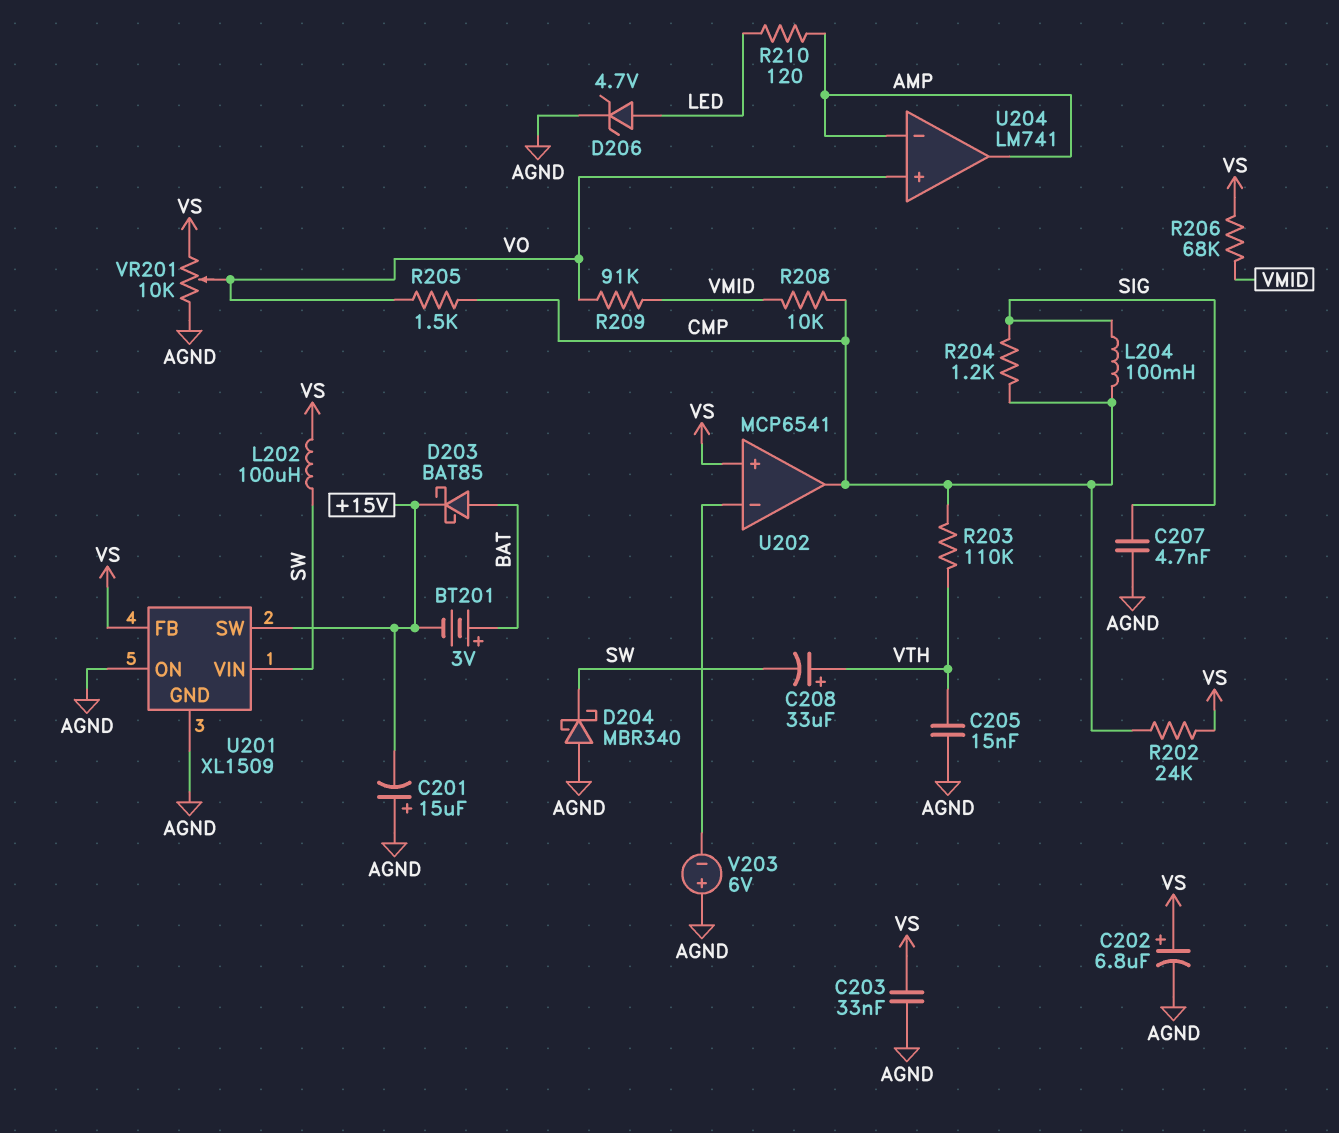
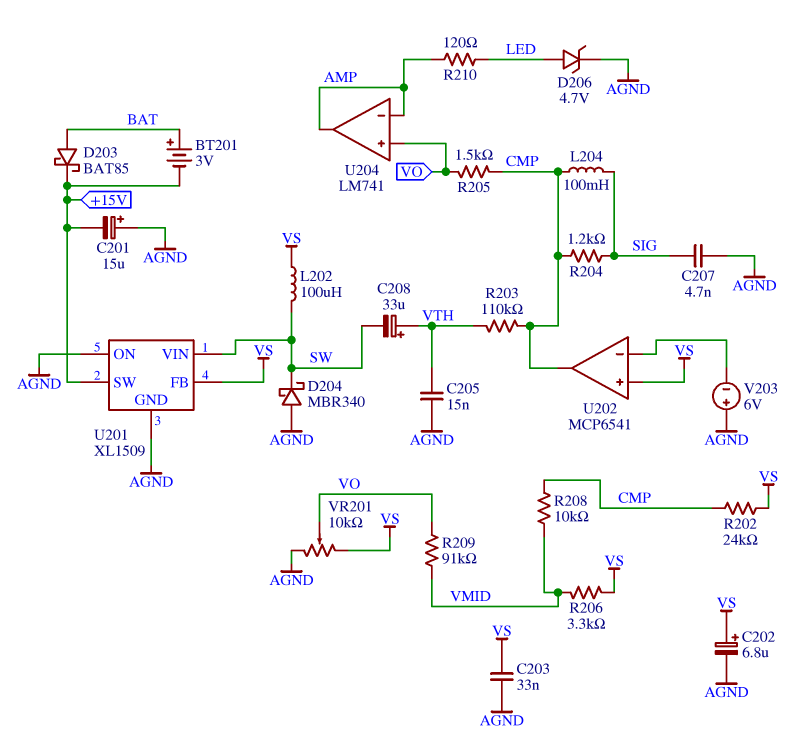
R206: 68k (VMID, VS) -> 3.3k (VMID, VS)

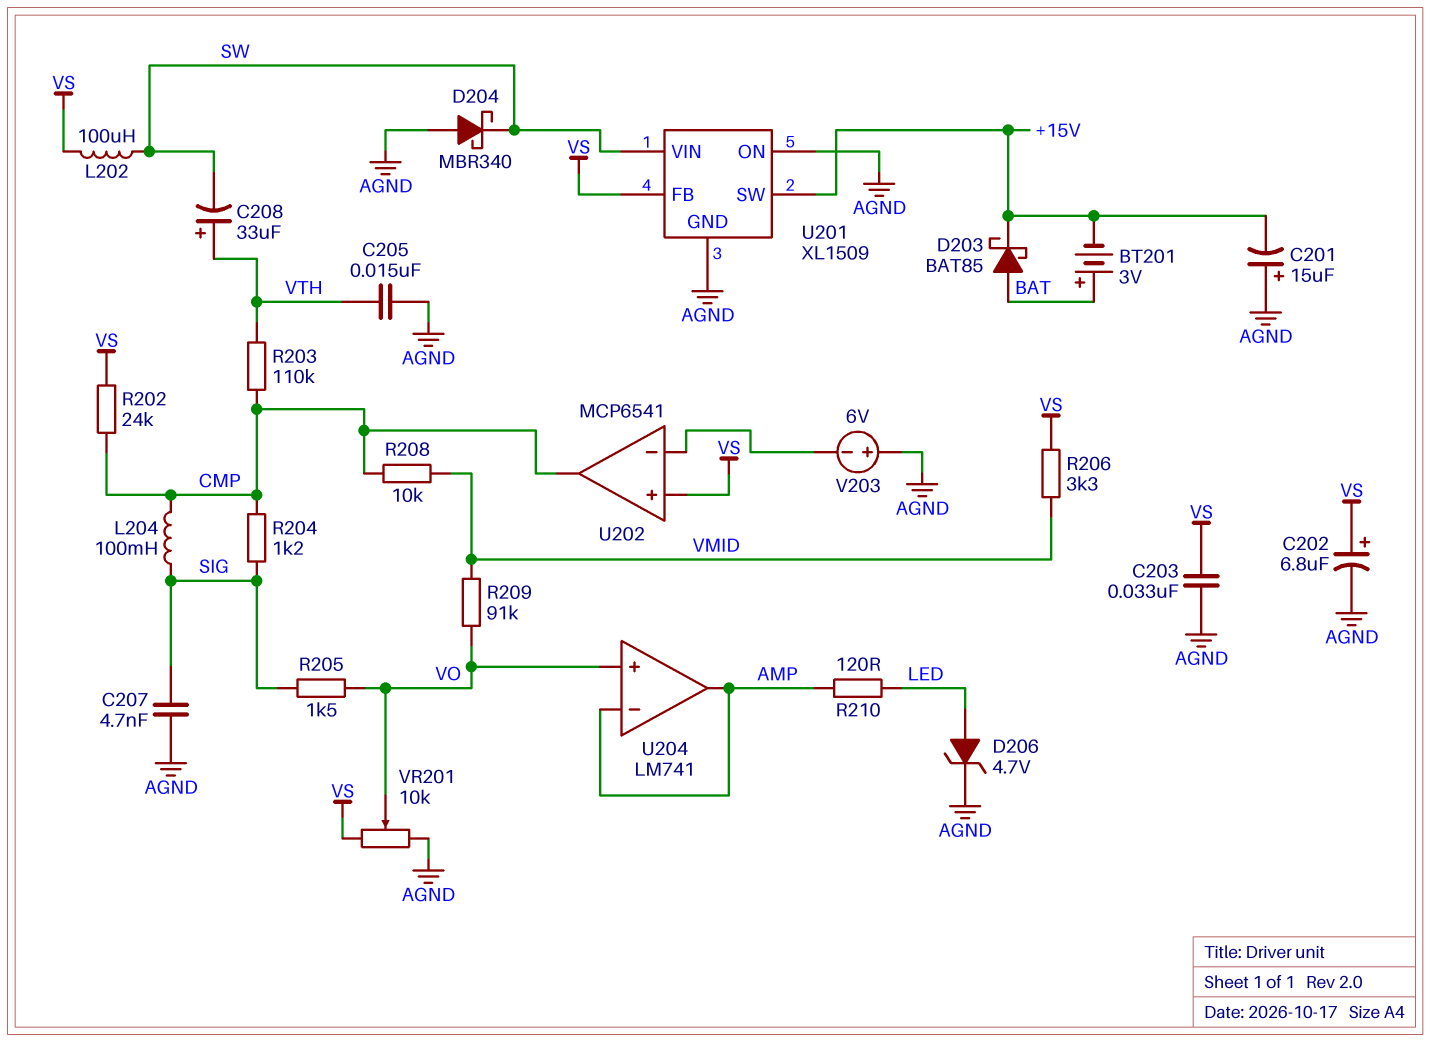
R205: 1.5k (CMP, VO) -> 1.5k (SIG, VO)

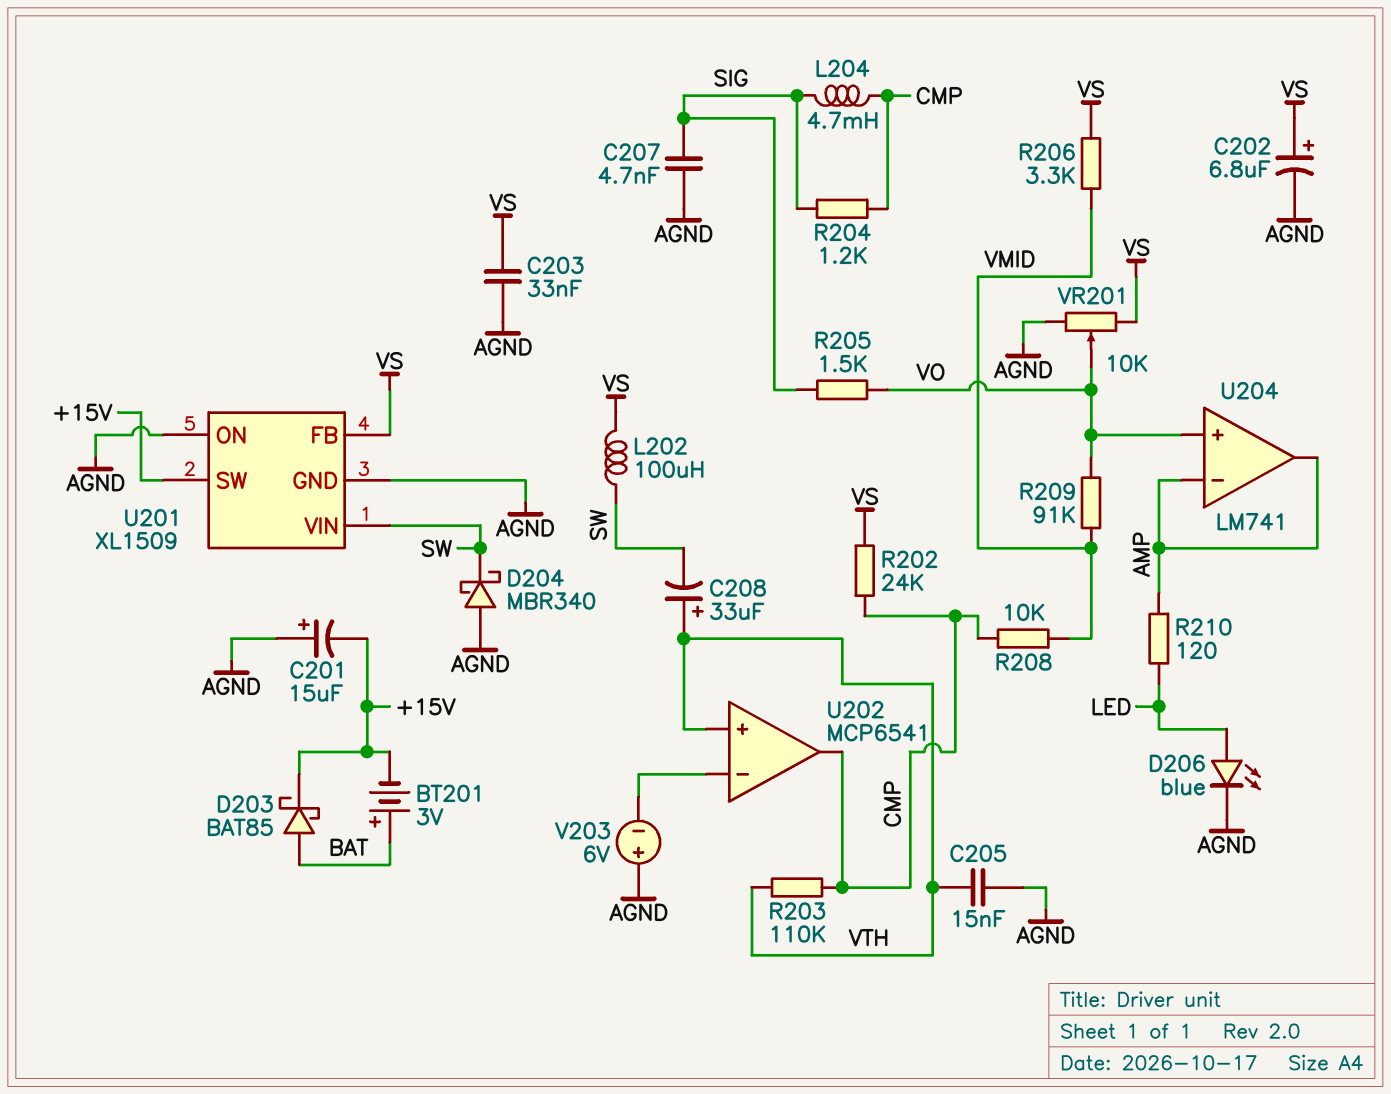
D206: zener 4.7V (A LED, K AGND) -> LED blue (A LED, K AGND)
L204: 100mH (CMP, SIG) -> 4.7mH (CMP, SIG)
U202 pin in+: VS -> VTH

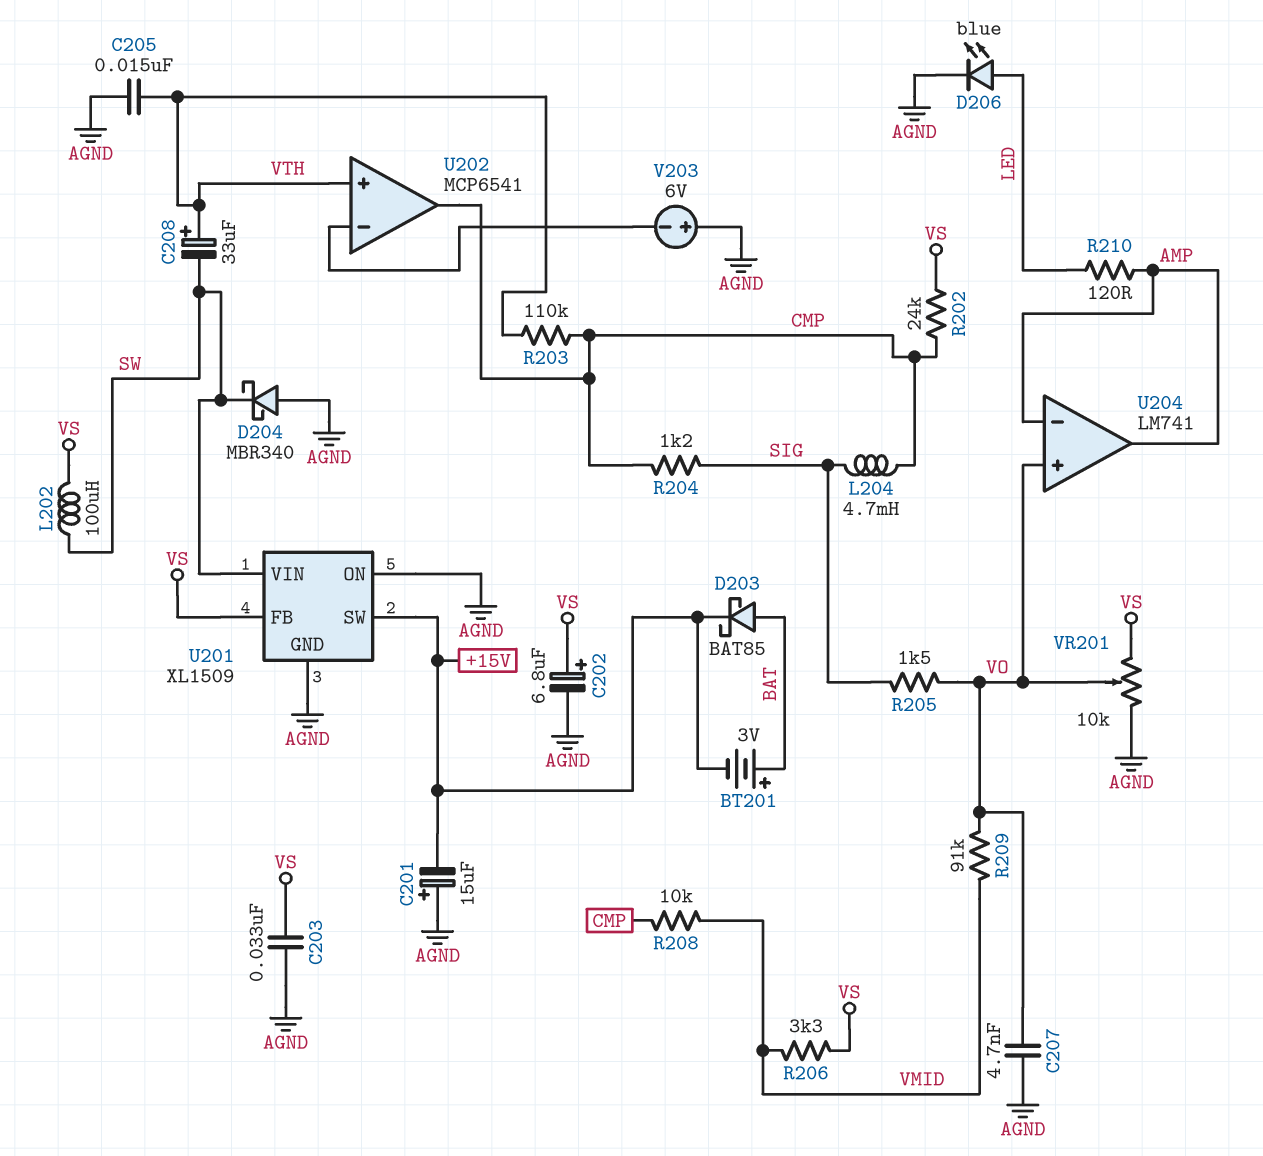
C207: 4.7nF (AGND, SIG) -> 4.7nF (AGND, VO)

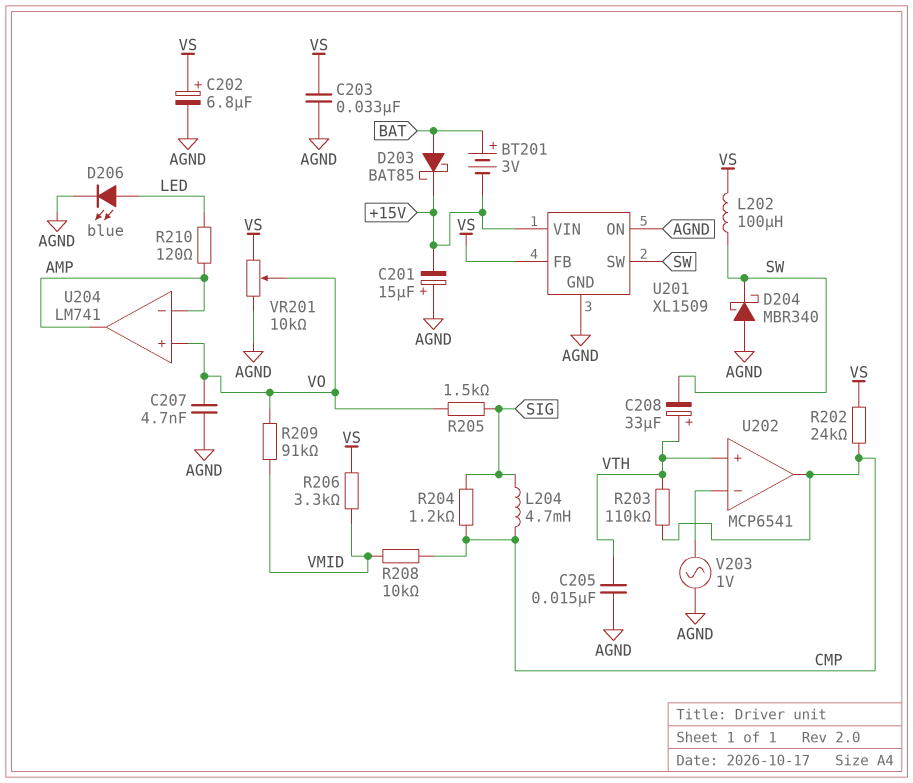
U201 pin SW: +15V -> SW
U201 pin VIN: SW -> +15V
V203: 6V (plus AGND, minus U202/in-) -> AC 1V (AGND, U202/in-)

